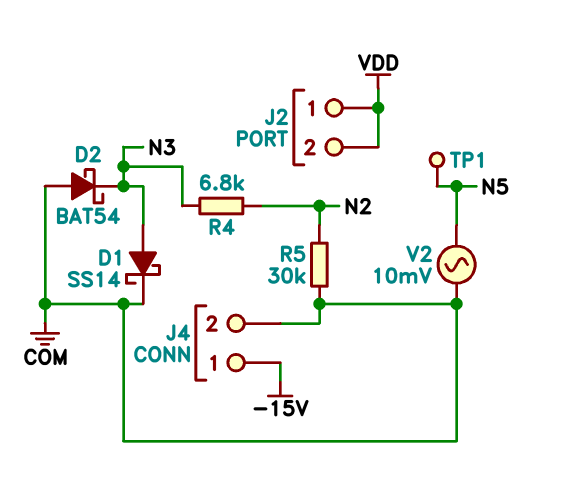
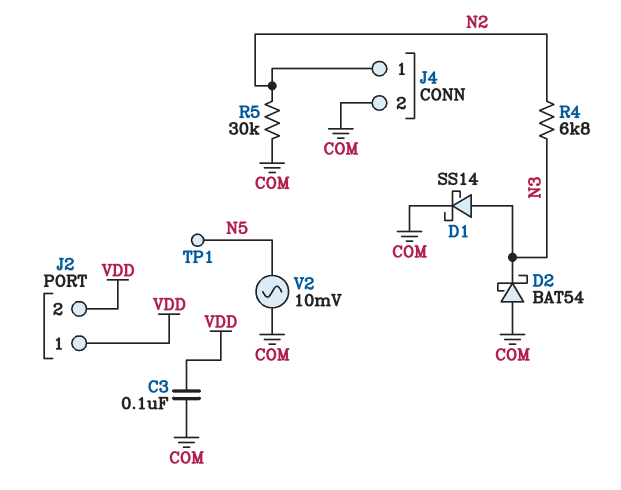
C3: none -> 100nF (COM, VDD)
J4 pin 1: -15V -> N2

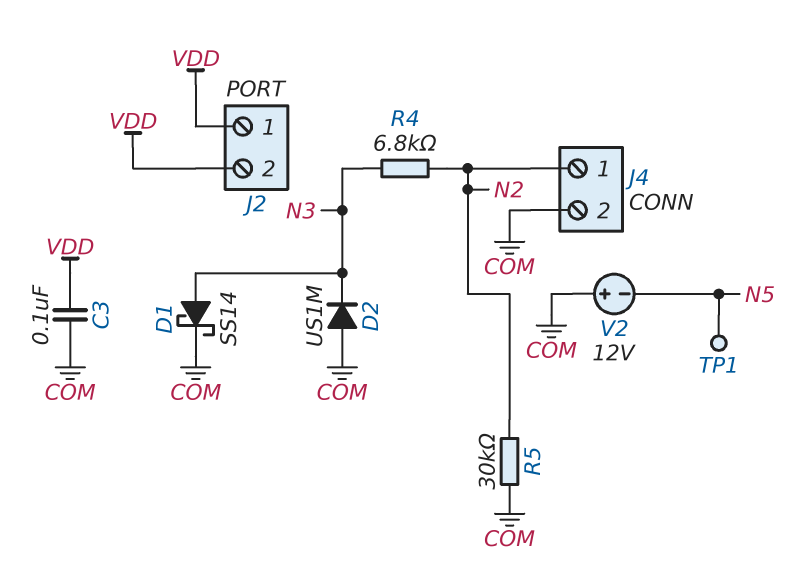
D2: schottky BAT54 (A COM, K N3) -> diode US1M (A COM, K N3)
V2: AC 10mV (COM, N5) -> 12V (plus COM, minus N5)

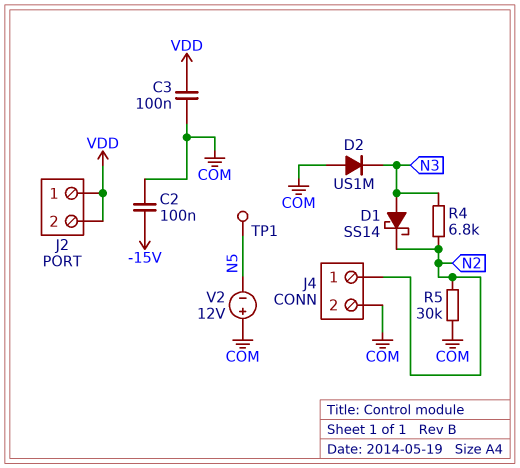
C2: none -> 100nF (-15V, COM)
D1: schottky SS14 (A N3, K COM) -> schottky SS14 (A N3, K N2)

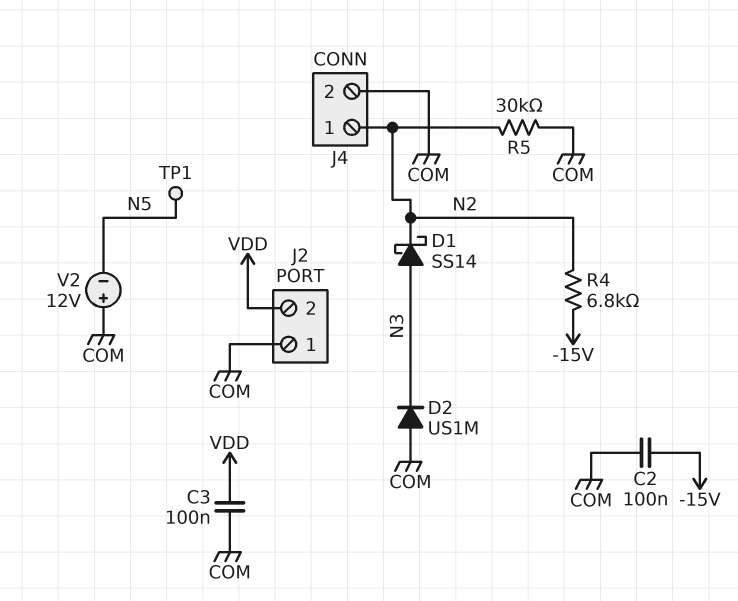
J2 pin 1: VDD -> COM
R4: 6.8k (N2, N3) -> 6.8k (-15V, N2)

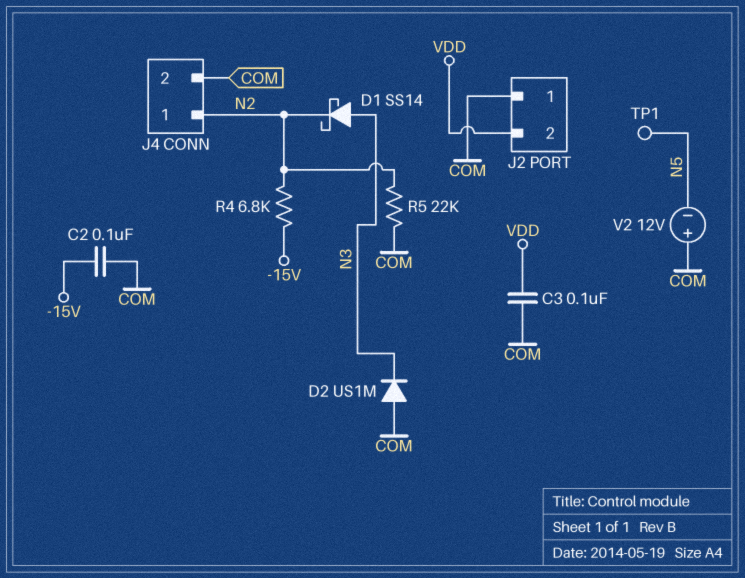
R5: 30k (COM, N2) -> 22k (COM, N2)

